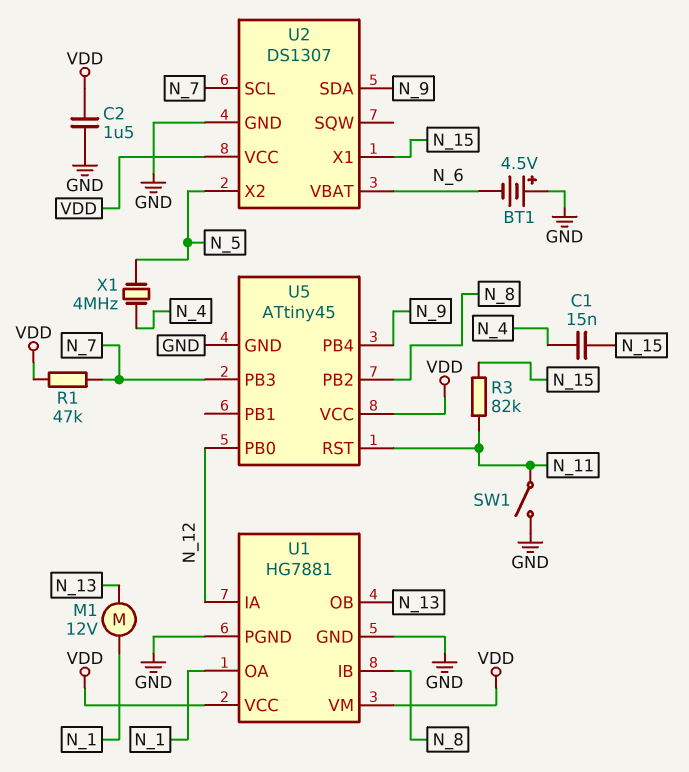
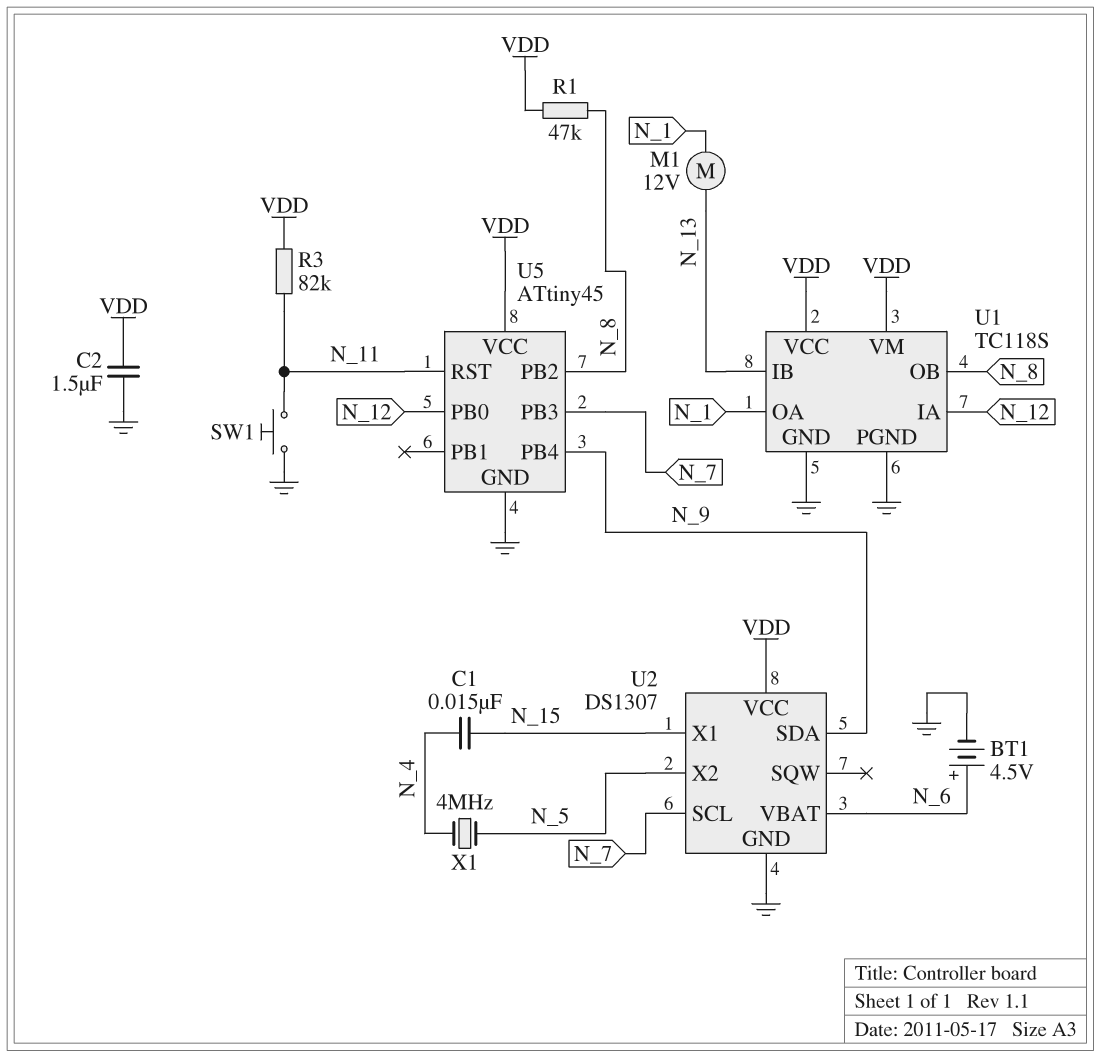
BT1: 4.5V (plus GND, minus N_6) -> 4.5V (plus N_6, minus GND)
R1: 47k (N_7, VDD) -> 47k (N_8, VDD)
R3: 82k (N_11, N_15) -> 82k (N_11, VDD)
SW1: switch (GND, N_11) -> button (GND, N_11)
U1: HG7881 -> TC118S
U1 pin IB: N_8 -> N_13
U1 pin OB: N_13 -> N_8

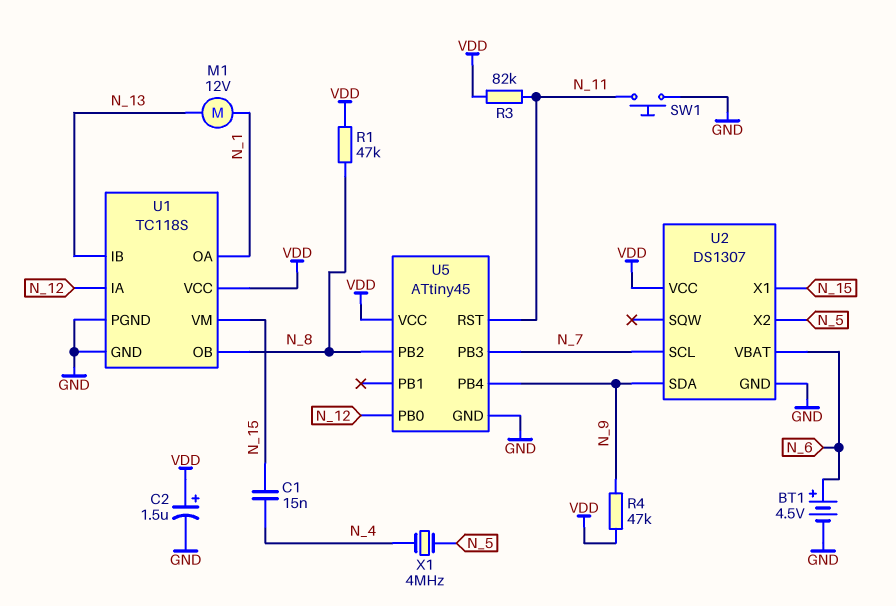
C2: 1.5uF (GND, VDD) -> 1.5uF (plus VDD, minus GND)
R4: none -> 47k (N_9, VDD)
U1 pin VM: VDD -> N_15

